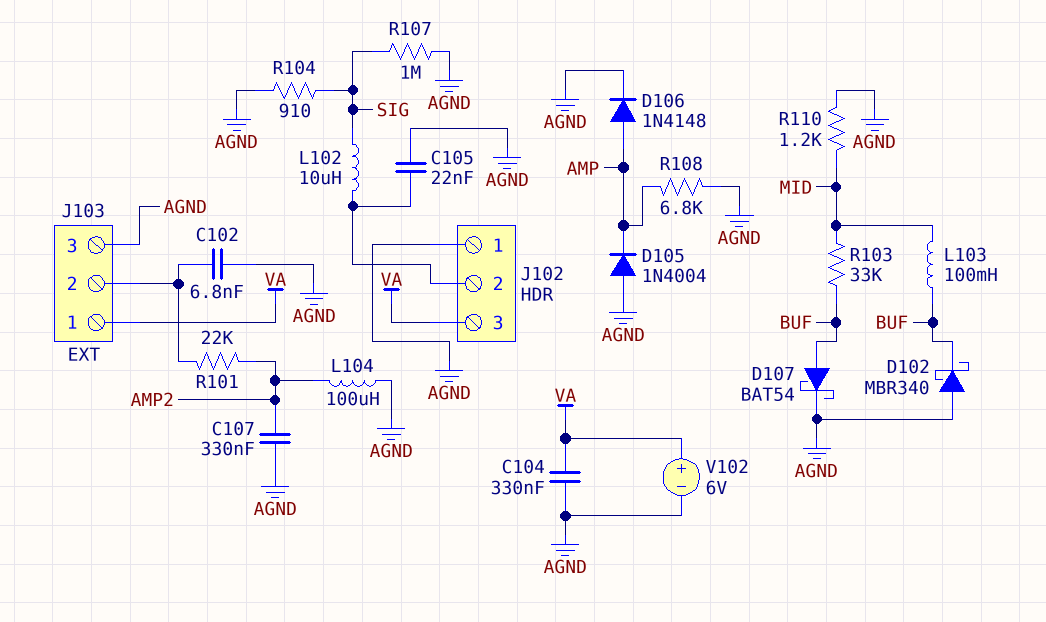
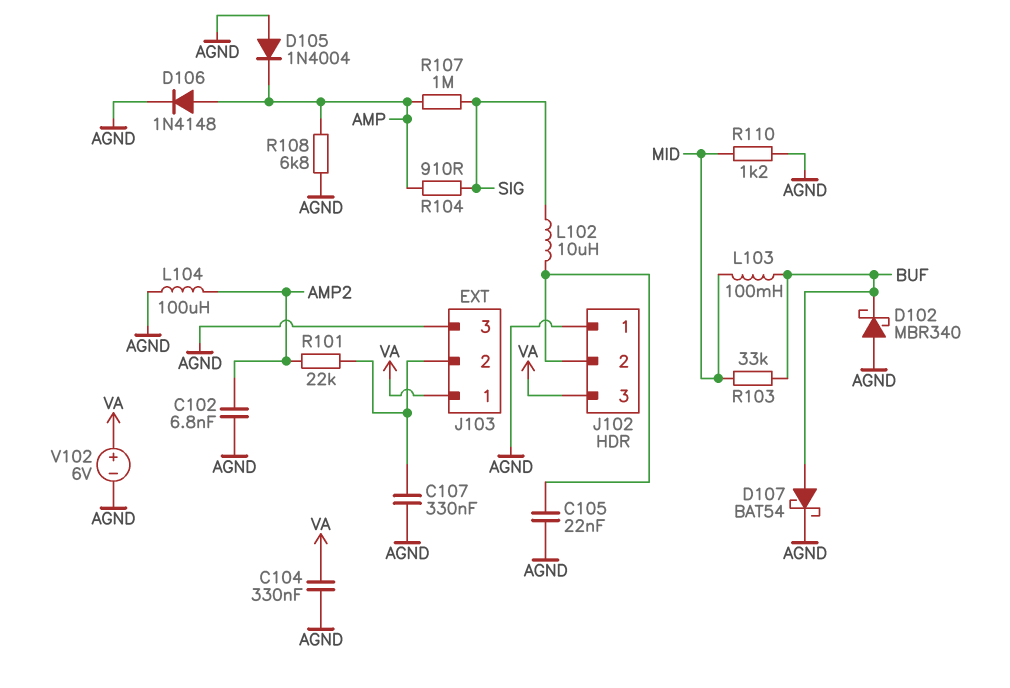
C102: 6.8nF (AGND, J103/2) -> 6.8nF (AGND, AMP2)
C107: 330nF (AGND, AMP2) -> 330nF (AGND, J103/2)
R104: 910 (AGND, SIG) -> 910 (AMP, SIG)
R107: 1M (AGND, SIG) -> 1M (AMP, SIG)

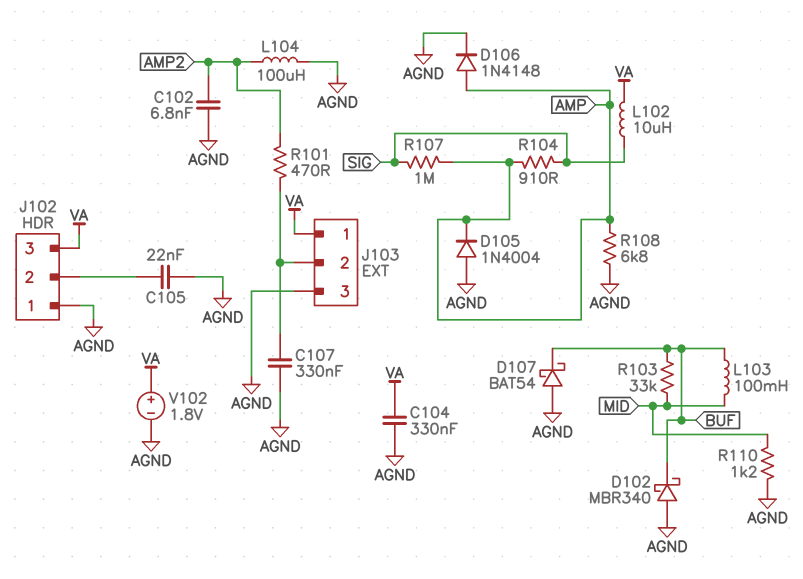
D107: schottky BAT54 (A BUF, K AGND) -> schottky BAT54 (A AGND, K BUF)
L102: 10uH (J102/2, SIG) -> 10uH (SIG, VA)
R101: 22k (AMP2, J103/2) -> 470 (AMP2, J103/2)
V102: 6V (plus VA, minus AGND) -> 1.8V (plus VA, minus AGND)

